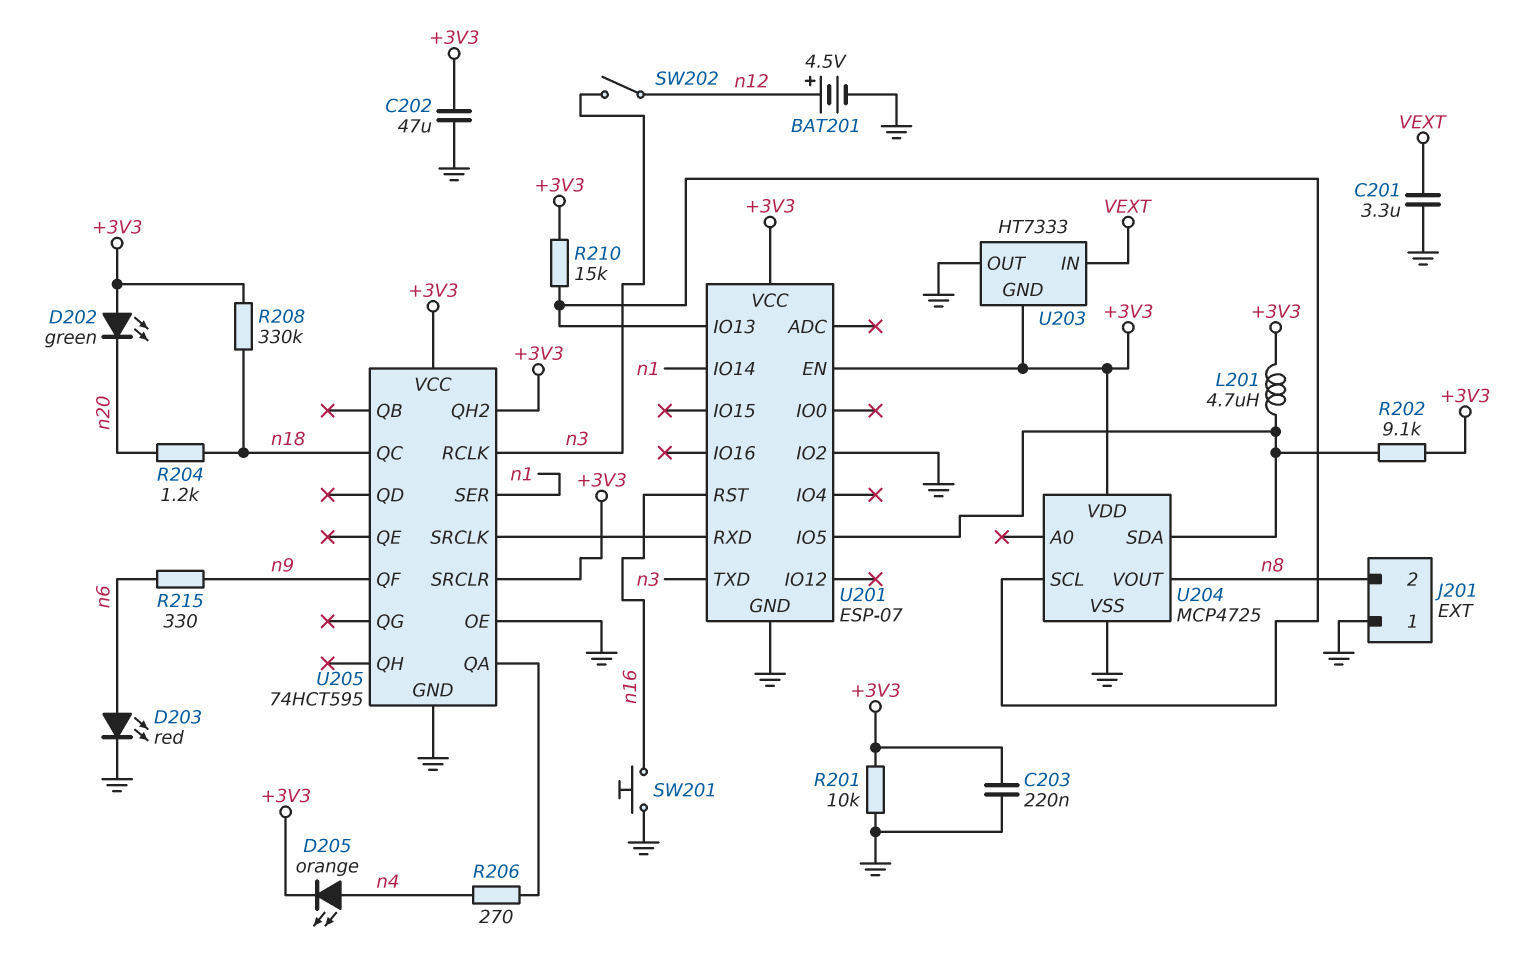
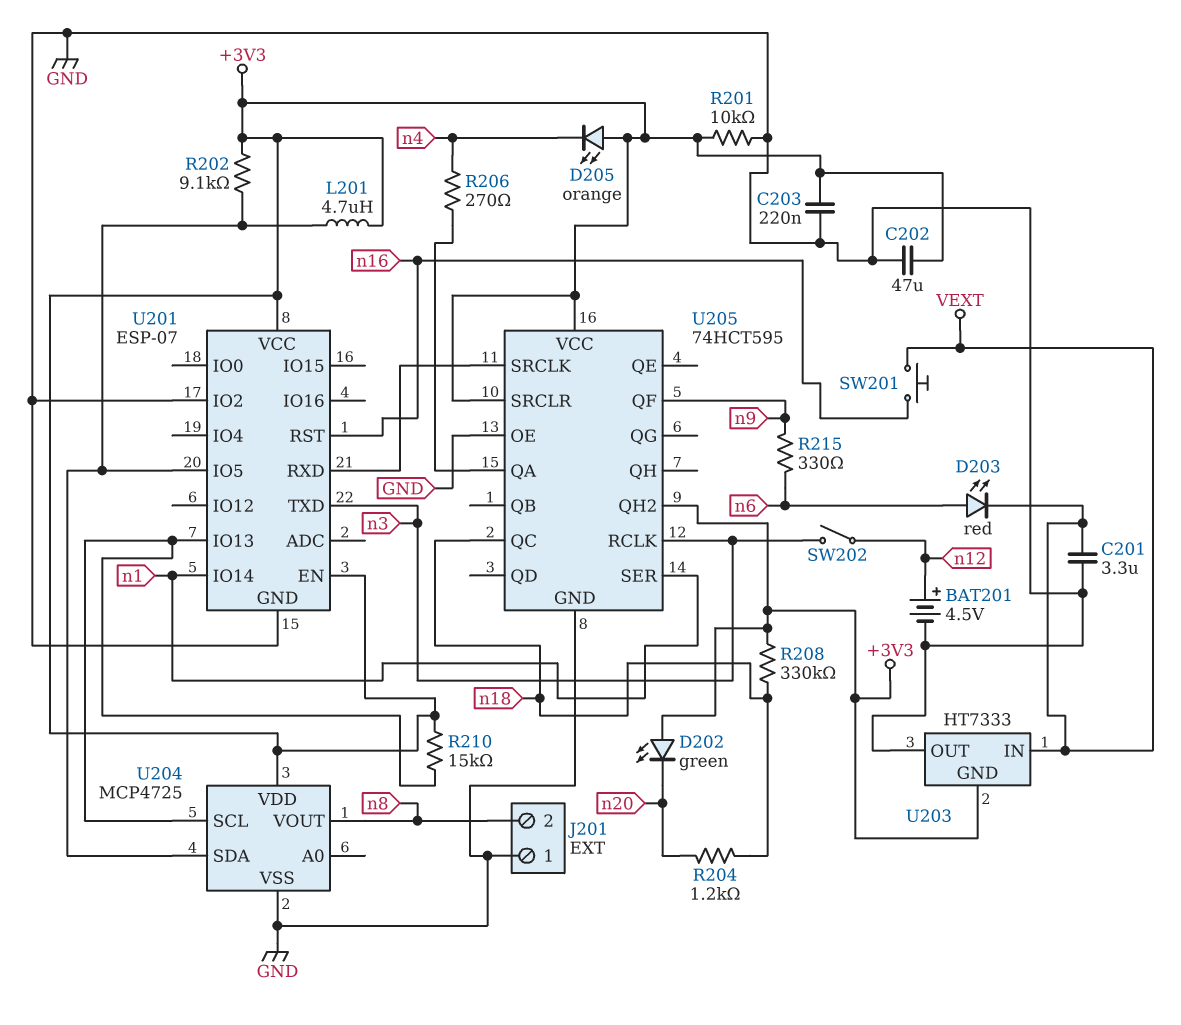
D203: LED red (A n6, K GND) -> LED red (A n6, K VEXT)
D205: LED orange (A n4, K +3V3) -> LED orange (A +3V3, K n4)
SW201: button (GND, n16) -> button (VEXT, n16)

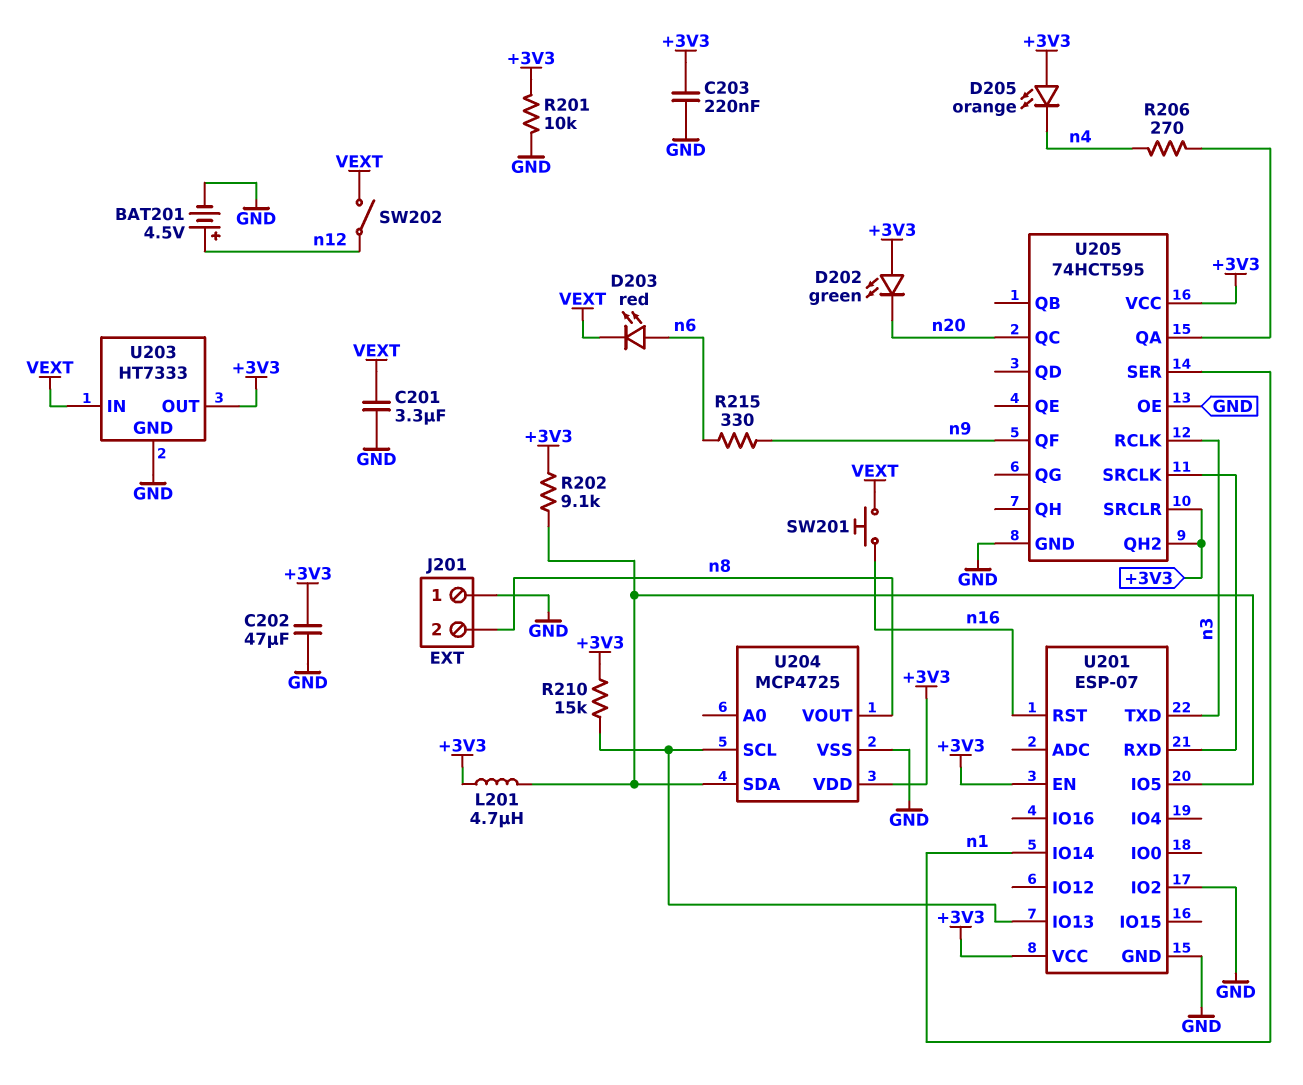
R204: 1.2k (n18, n20) -> none
R208: 330k (+3V3, n18) -> none
SW202: switch (n3, n12) -> switch (VEXT, n12)
U203 pin GND: +3V3 -> GND
U203 pin OUT: GND -> +3V3
U205 pin QC: n18 -> n20

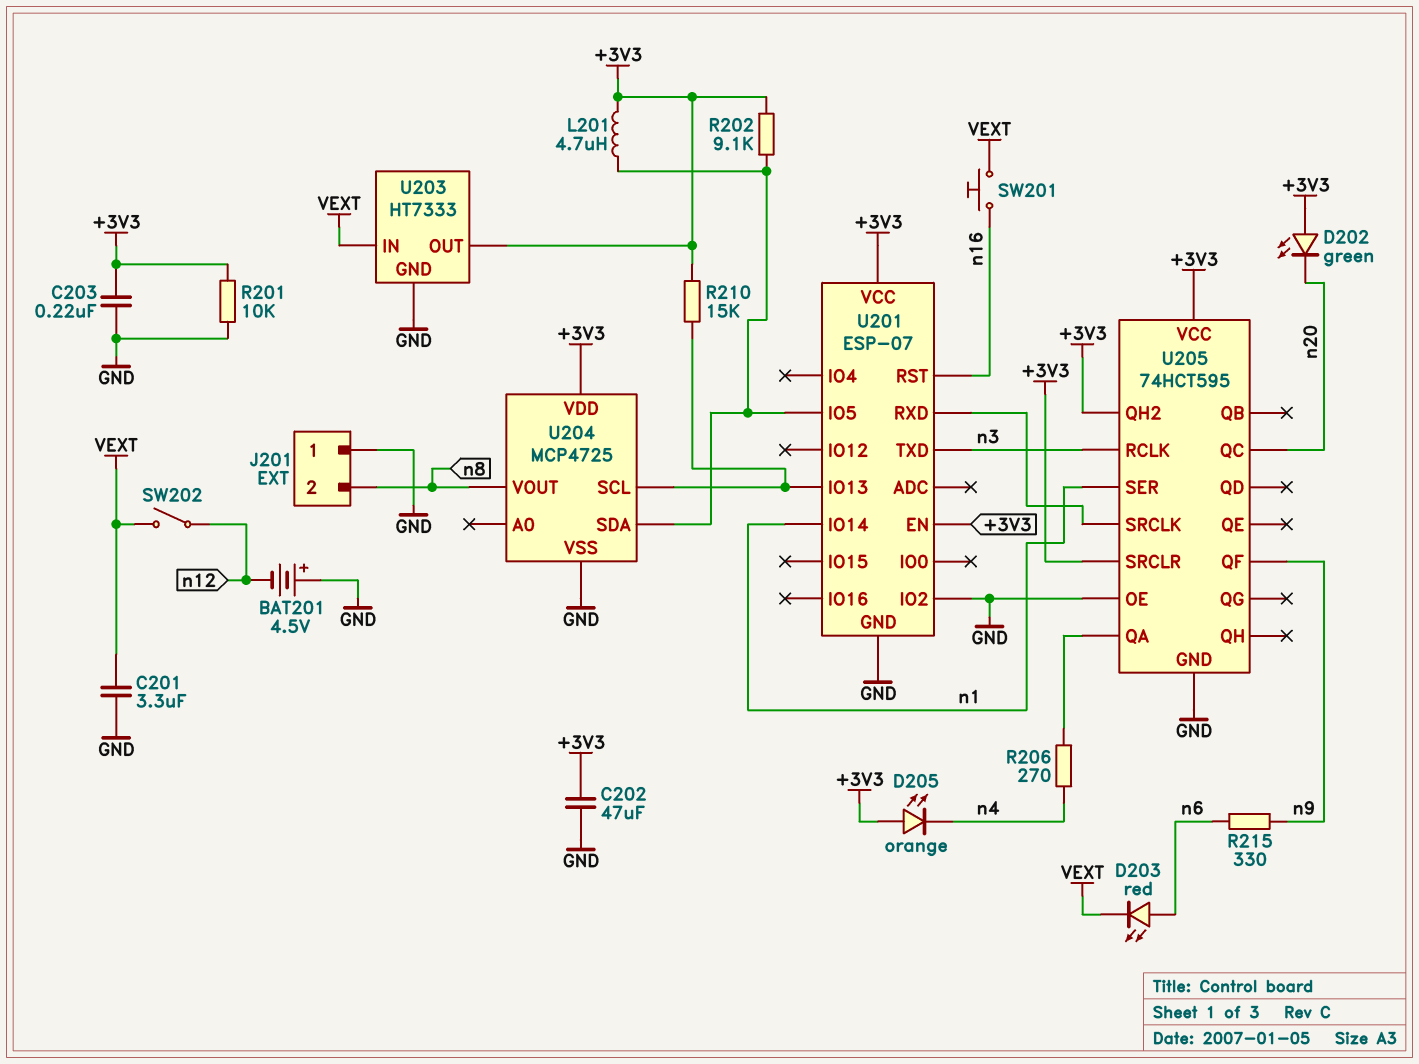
BAT201: 4.5V (plus n12, minus GND) -> 4.5V (plus GND, minus n12)

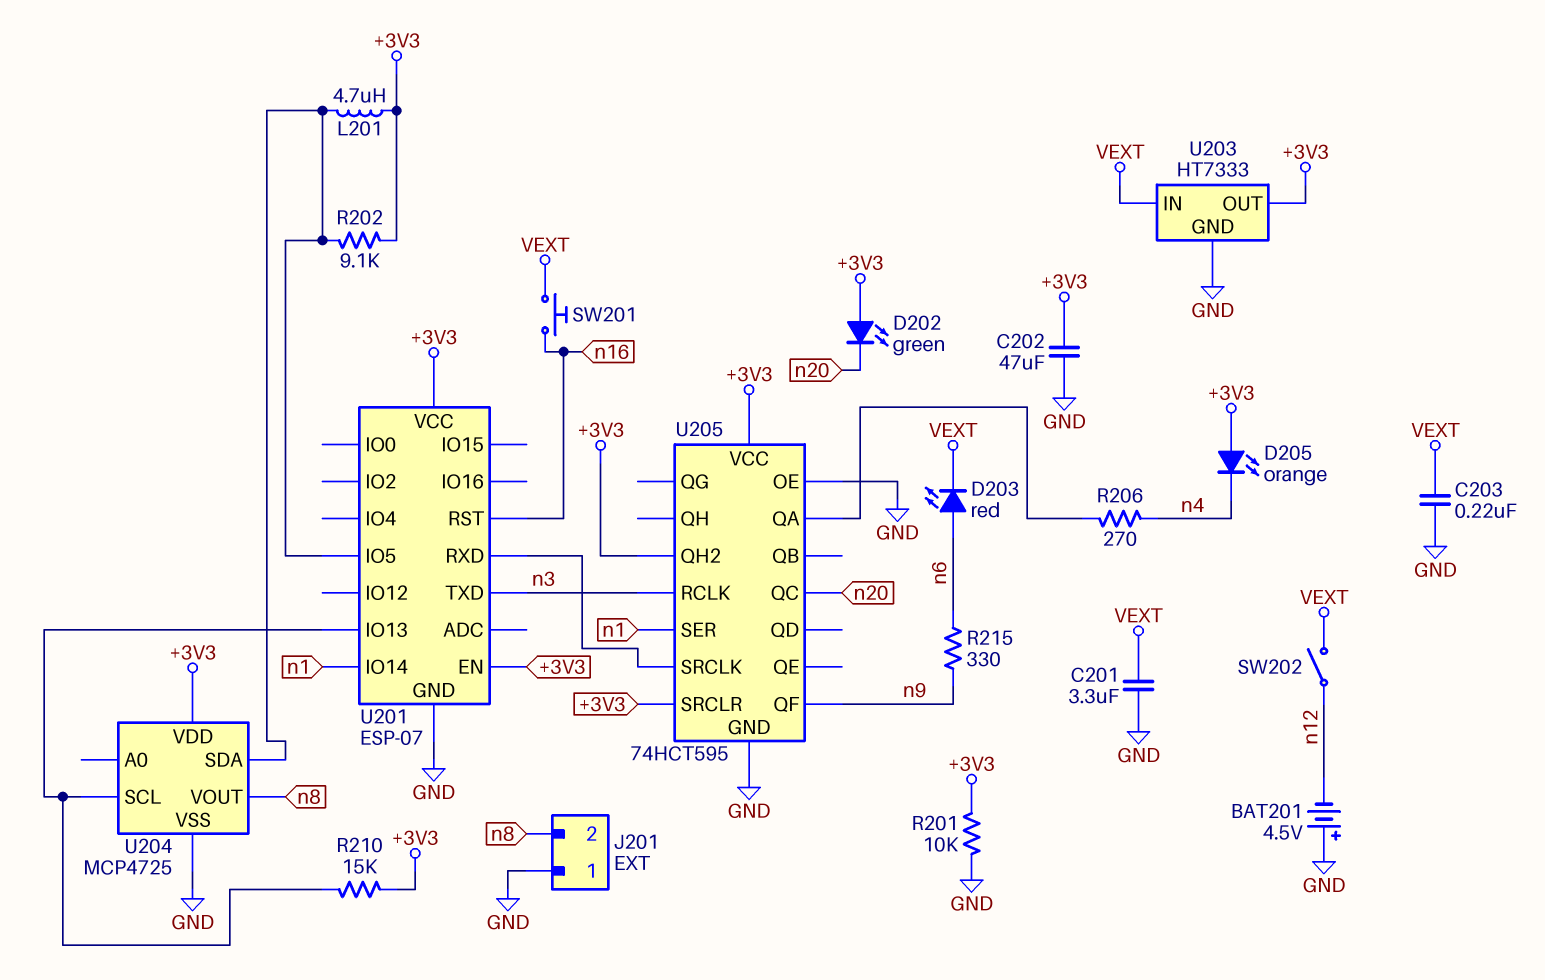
C203: 220nF (+3V3, GND) -> 220nF (GND, VEXT)
U201 pin IO2: GND -> none

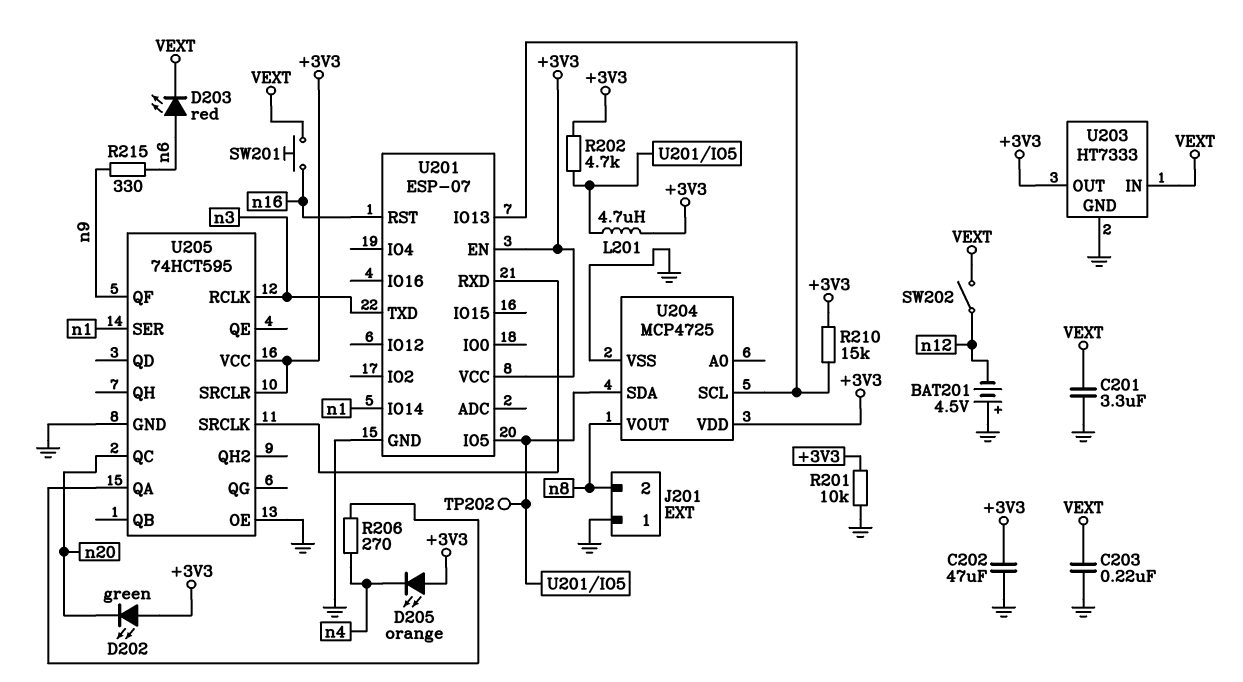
R202: 9.1k (+3V3, U201/IO5) -> 4.7k (+3V3, U201/IO5)
TP202: none -> test point (U201/IO5)
U205 pin QH2: +3V3 -> none

